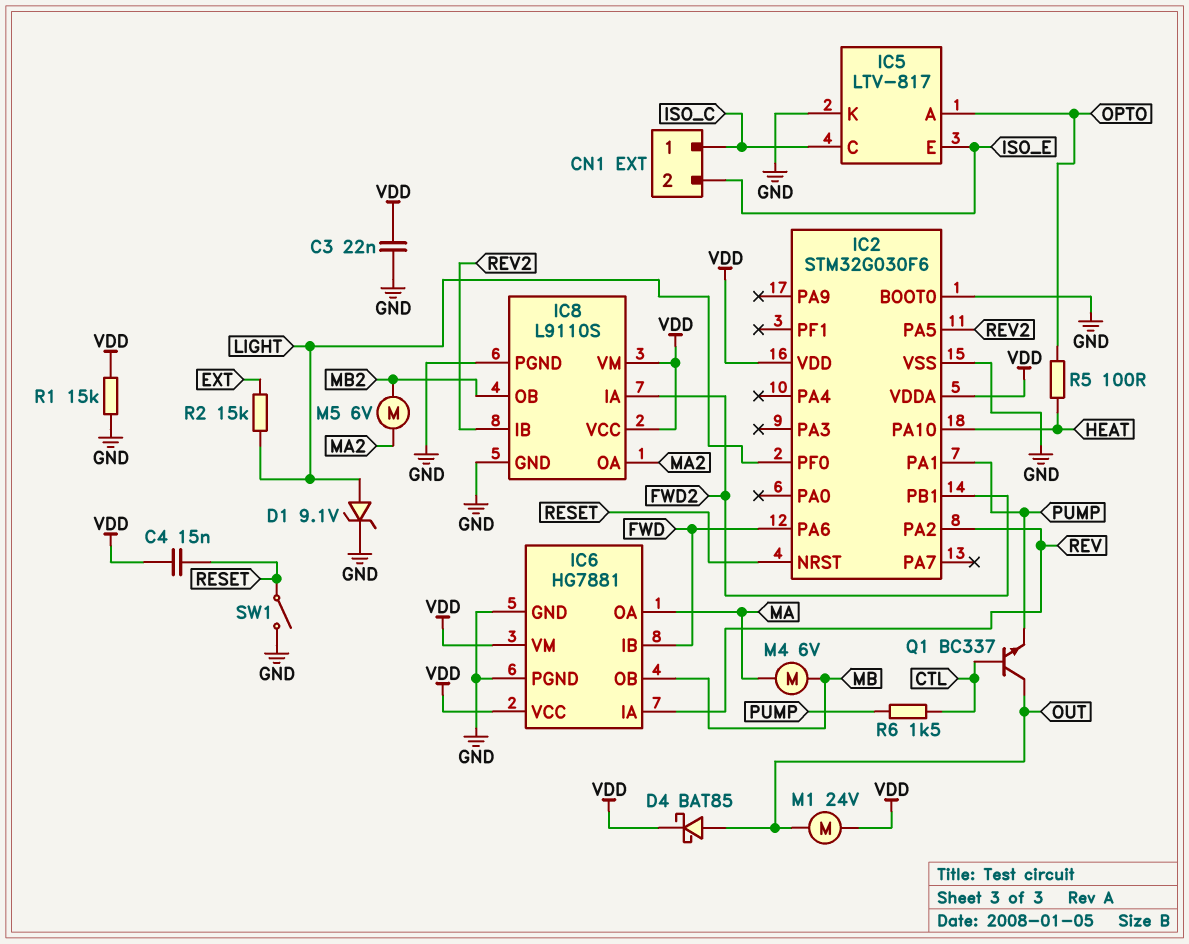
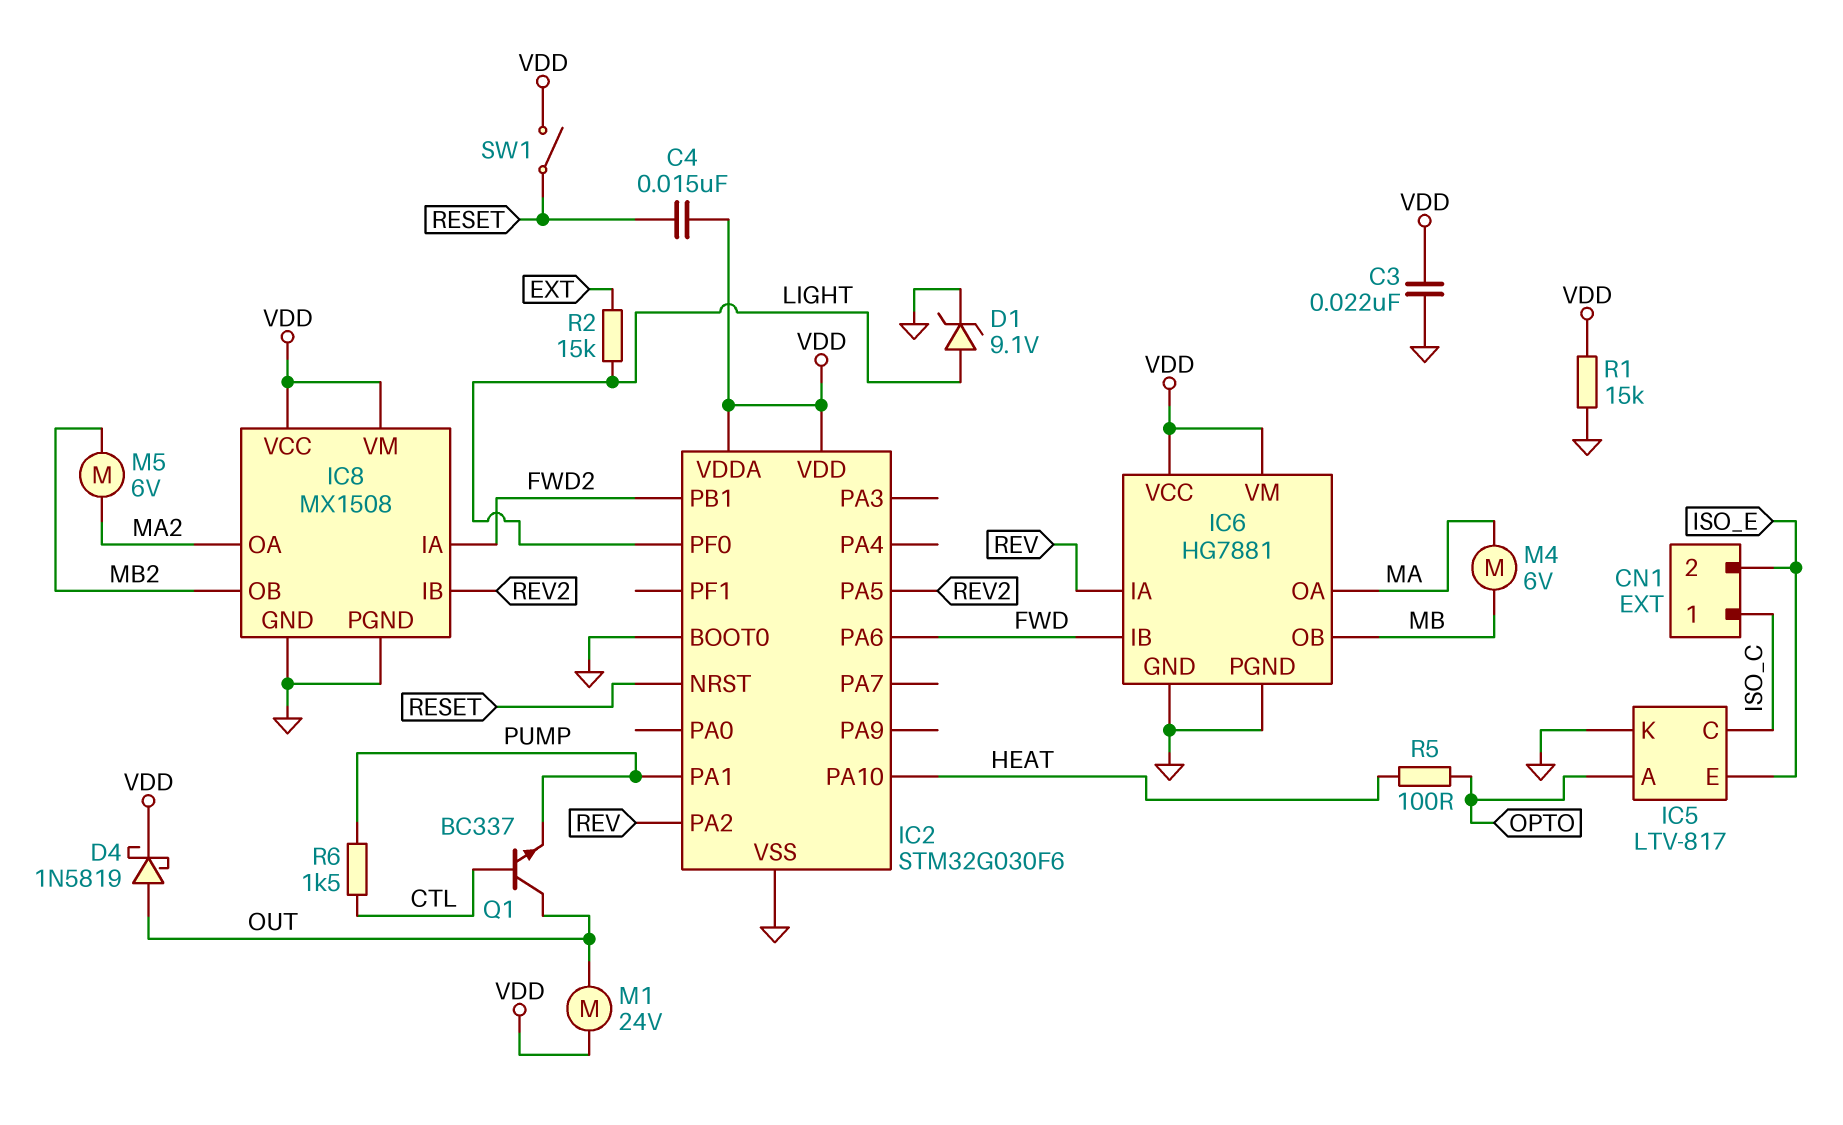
D4: schottky BAT85 (A OUT, K VDD) -> schottky 1N5819 (A OUT, K VDD)
IC8: L9110S -> MX1508
SW1: switch (GND, RESET) -> switch (RESET, VDD)

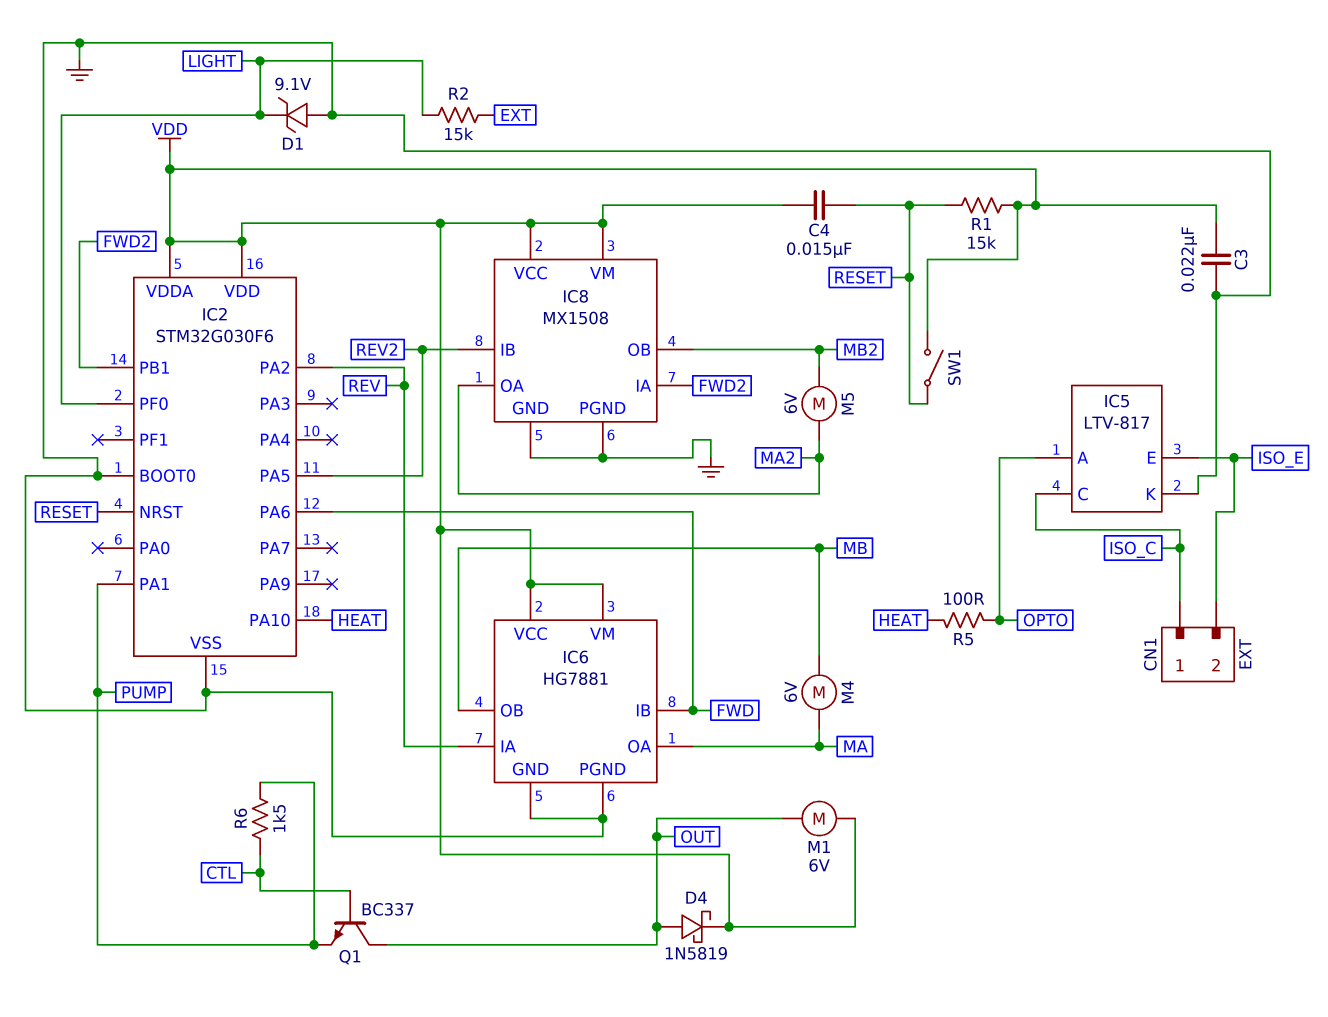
D1: zener 9.1V (A LIGHT, K GND) -> zener 9.1V (A GND, K LIGHT)
M1: motor 24V (OUT, VDD) -> motor 6V (OUT, VDD)
R1: 15k (GND, VDD) -> 15k (RESET, VDD)

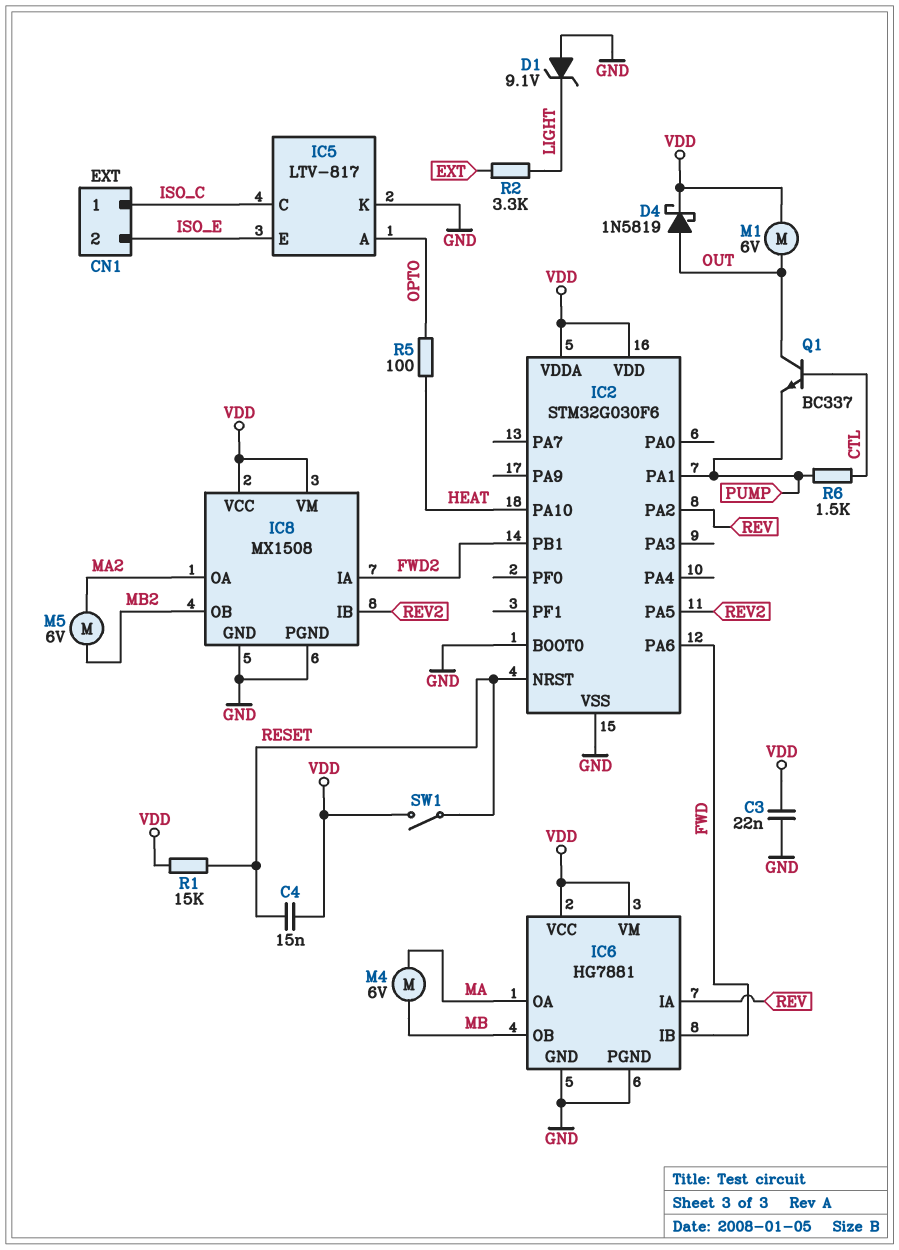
IC2 pin PF0: LIGHT -> none
R2: 15k (EXT, LIGHT) -> 3.3k (EXT, LIGHT)

